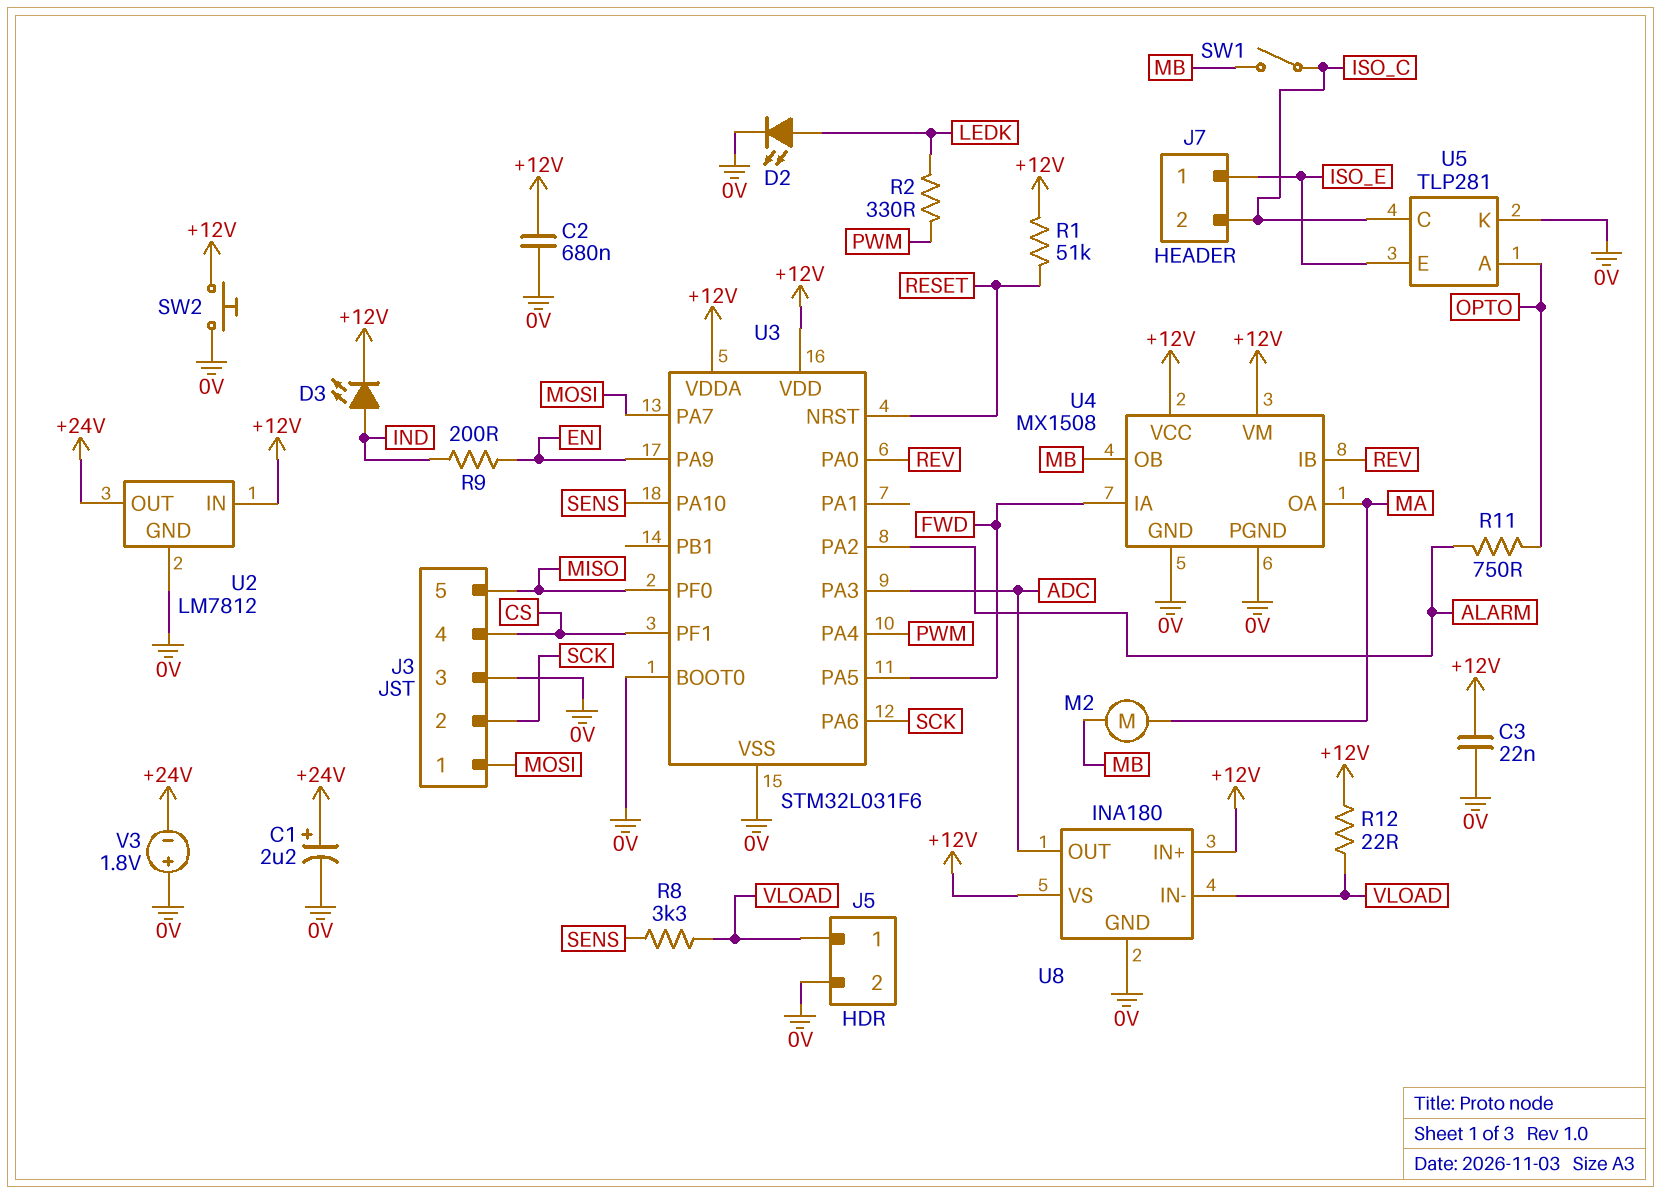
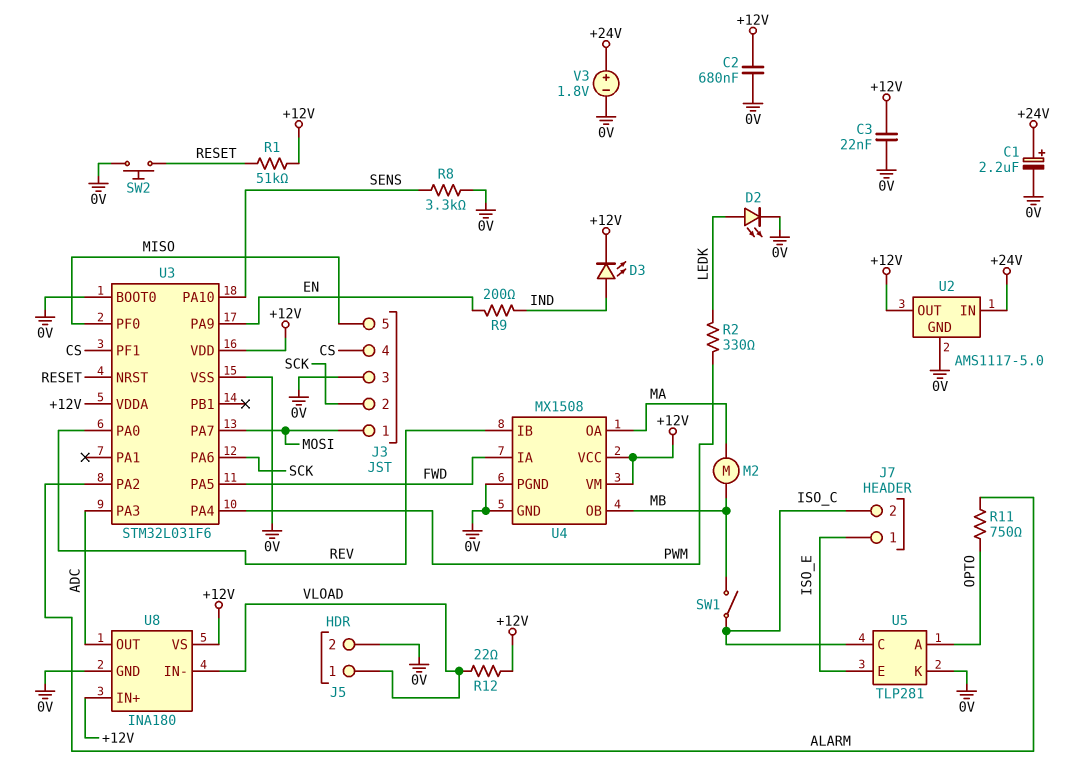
R8: 3.3k (SENS, VLOAD) -> 3.3k (0V, SENS)
SW2: button (+12V, 0V) -> button (0V, RESET)
U2: LM7812 -> AMS1117-5.0
U2 pin IN: +12V -> +24V
U2 pin OUT: +24V -> +12V
V3: 1.8V (plus 0V, minus +24V) -> 1.8V (plus +24V, minus 0V)

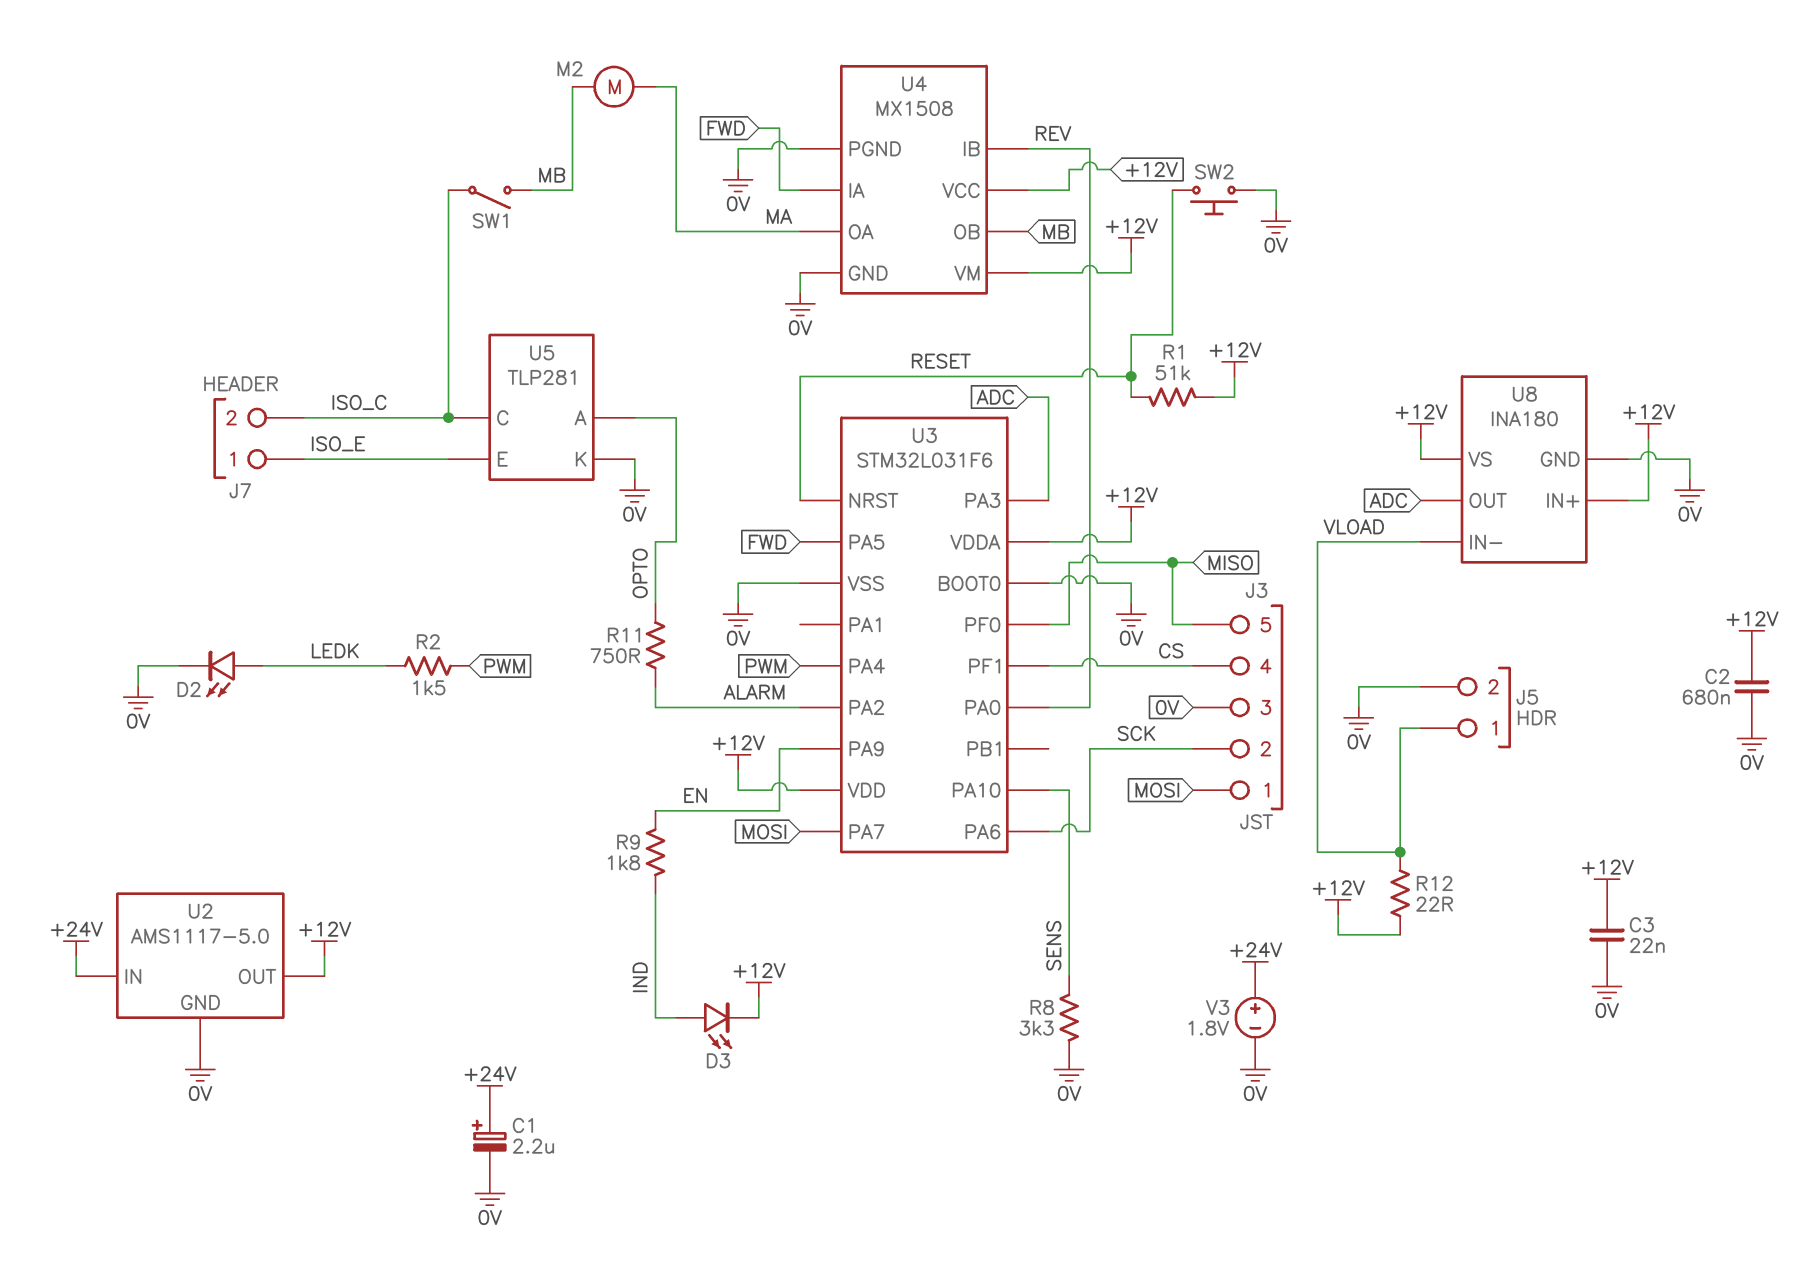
R2: 330 (LEDK, PWM) -> 1.5k (LEDK, PWM)
R9: 200 (EN, IND) -> 1.8k (EN, IND)

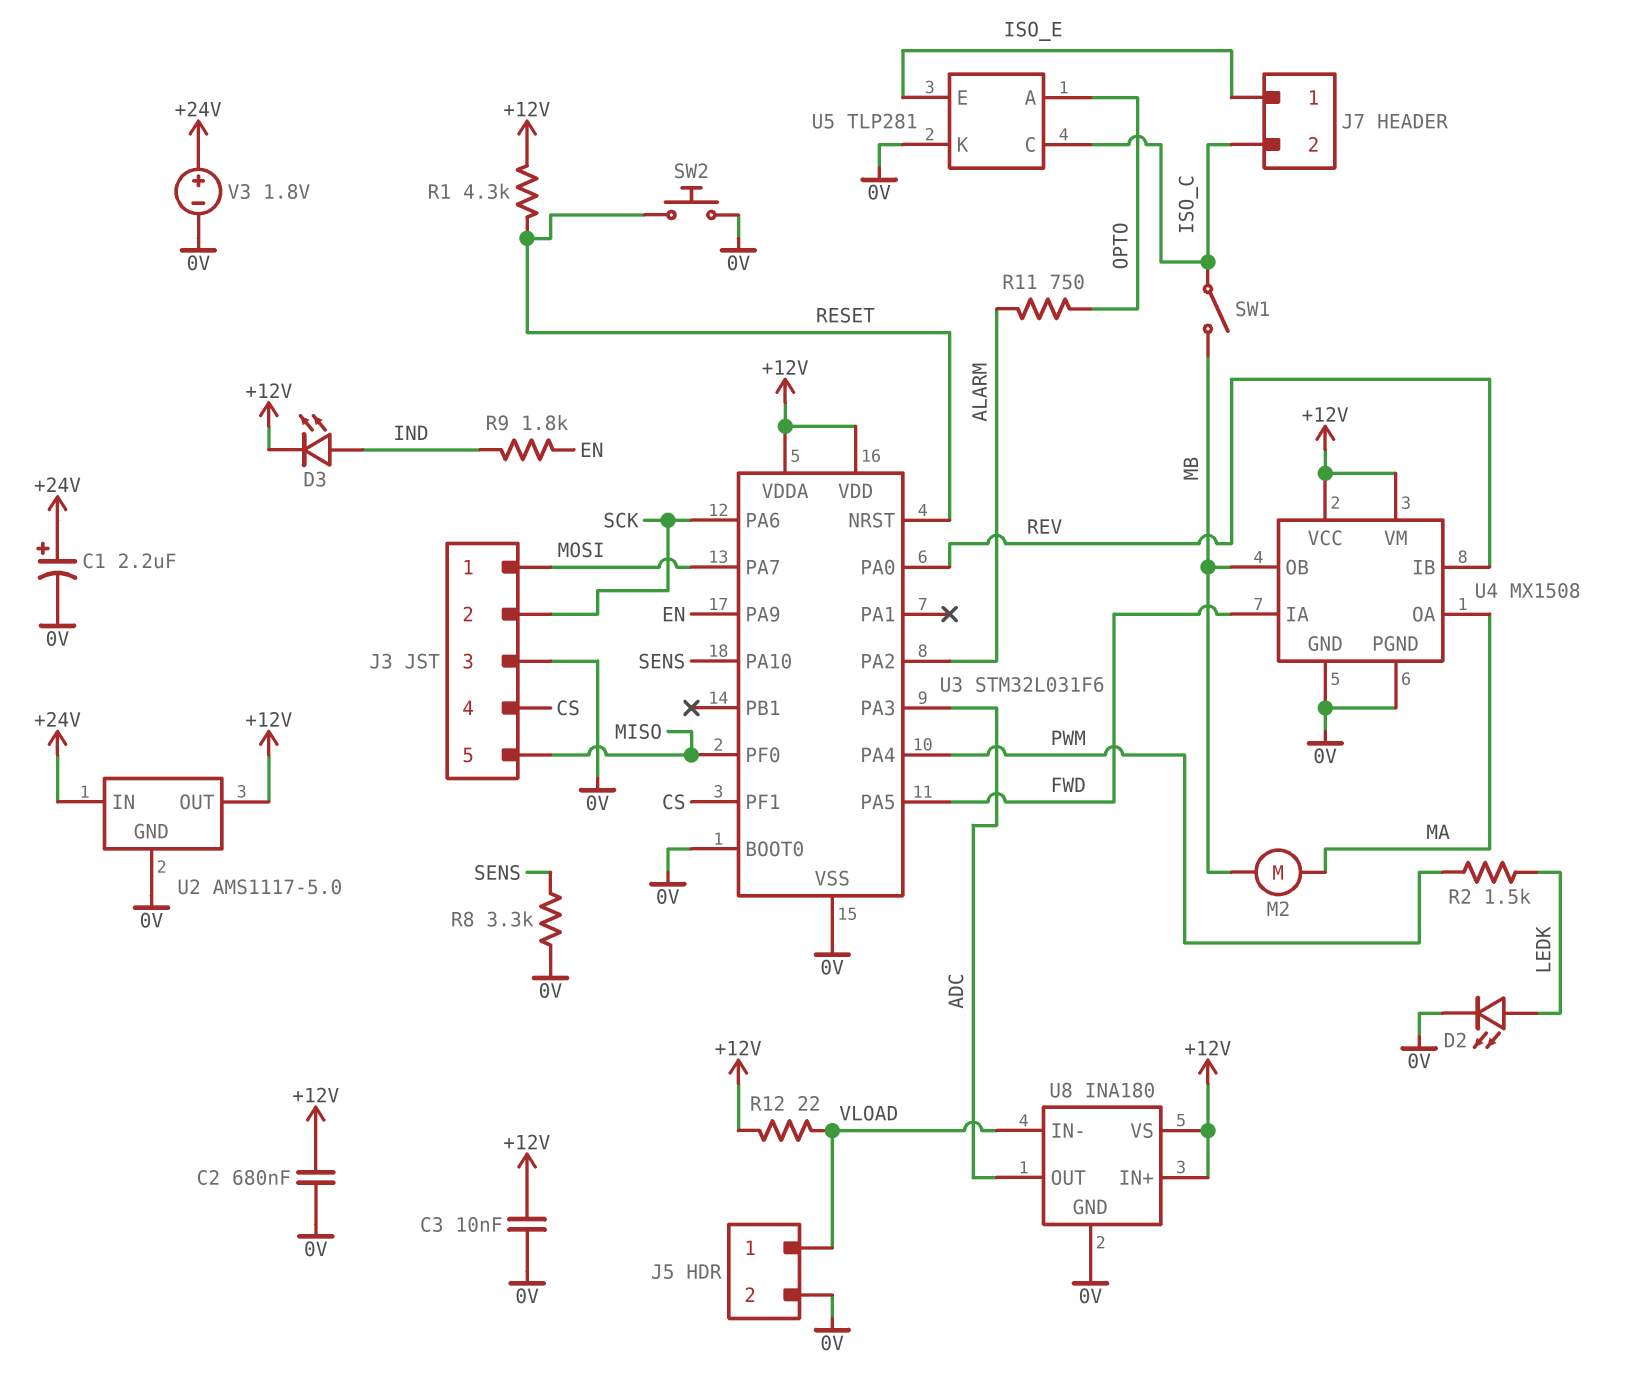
C3: 22nF (+12V, 0V) -> 10nF (+12V, 0V)
R1: 51k (+12V, RESET) -> 4.3k (+12V, RESET)

